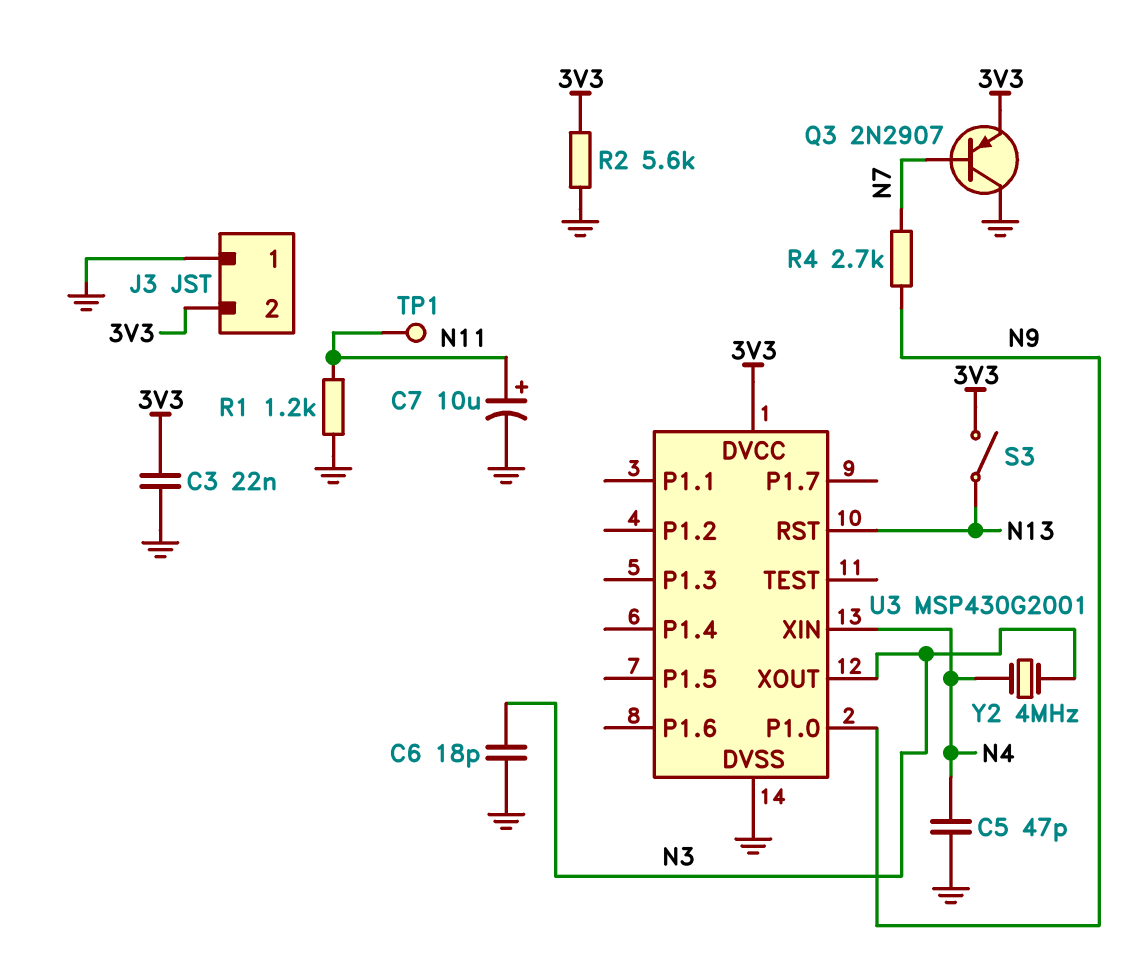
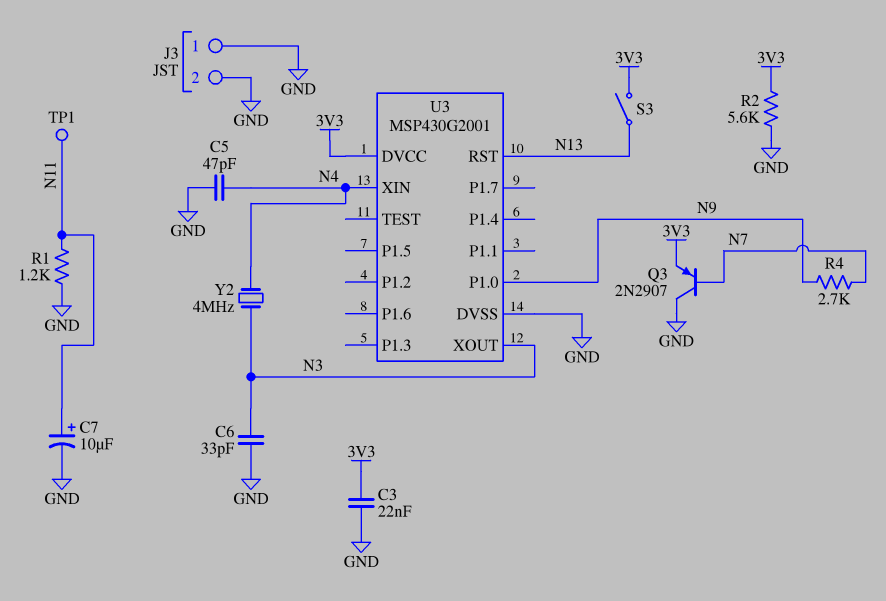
C6: 18pF (GND, N3) -> 33pF (GND, N3)
J3 pin 2: 3V3 -> GND

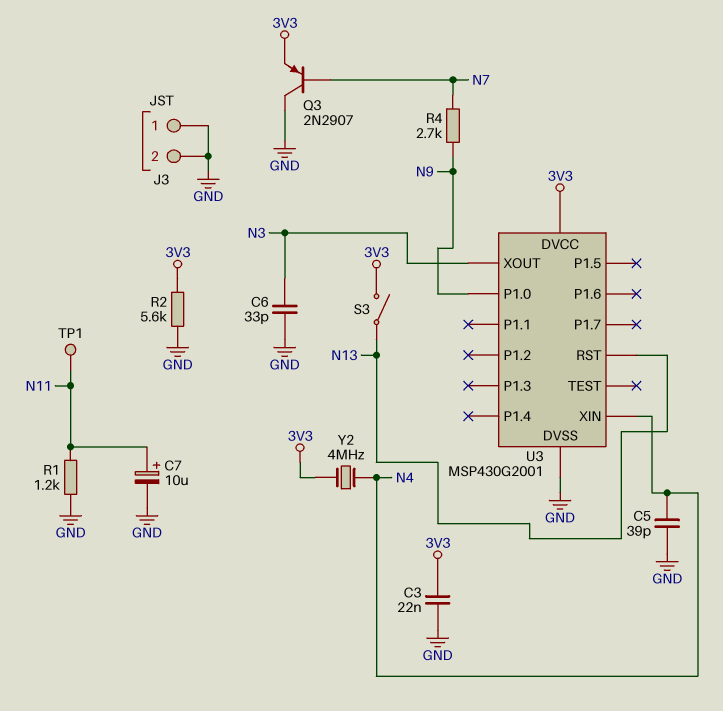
C5: 47pF (GND, N4) -> 39pF (GND, N4)
Y2: 4MHz (N3, N4) -> 4MHz (3V3, N4)

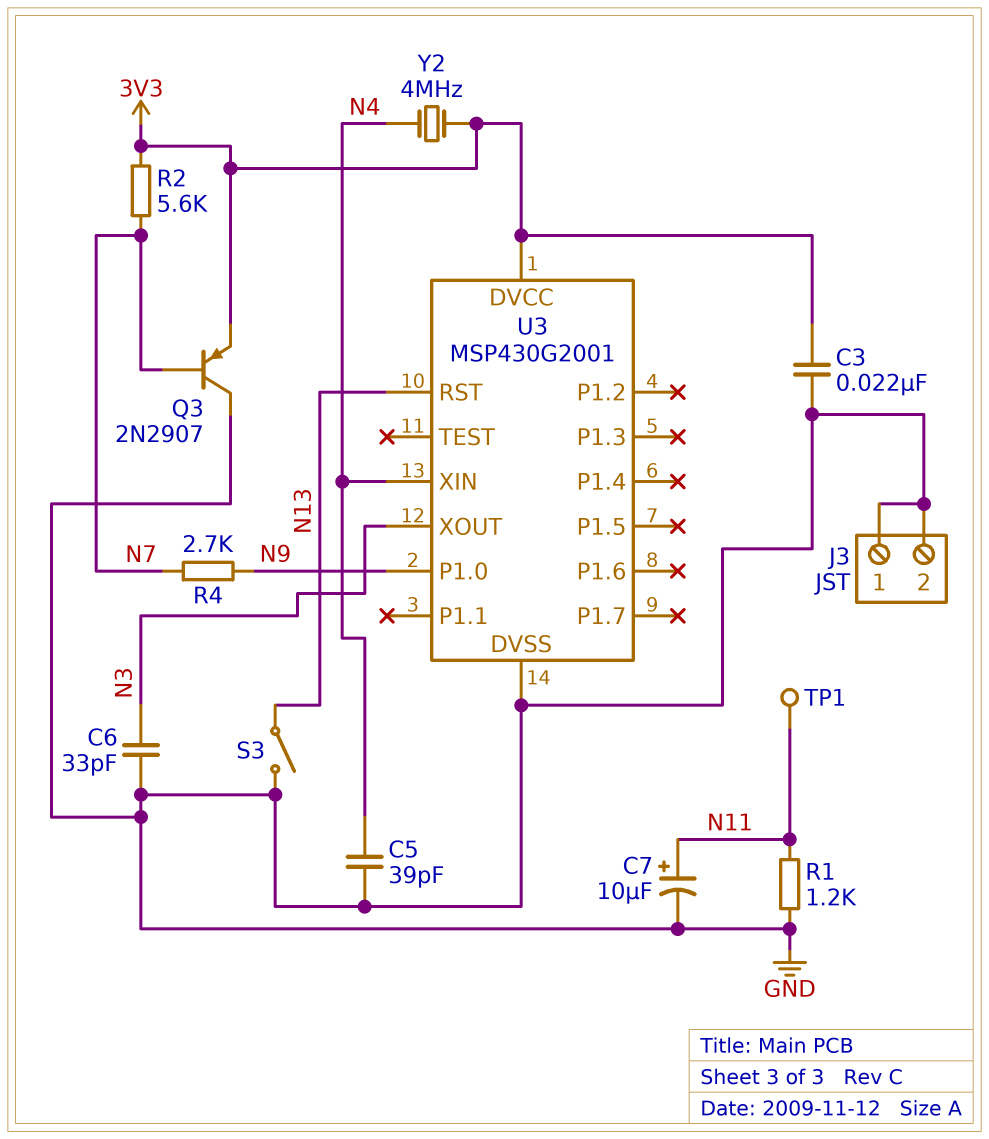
R2: 5.6k (3V3, GND) -> 5.6k (3V3, N7)
S3: switch (3V3, N13) -> switch (GND, N13)

